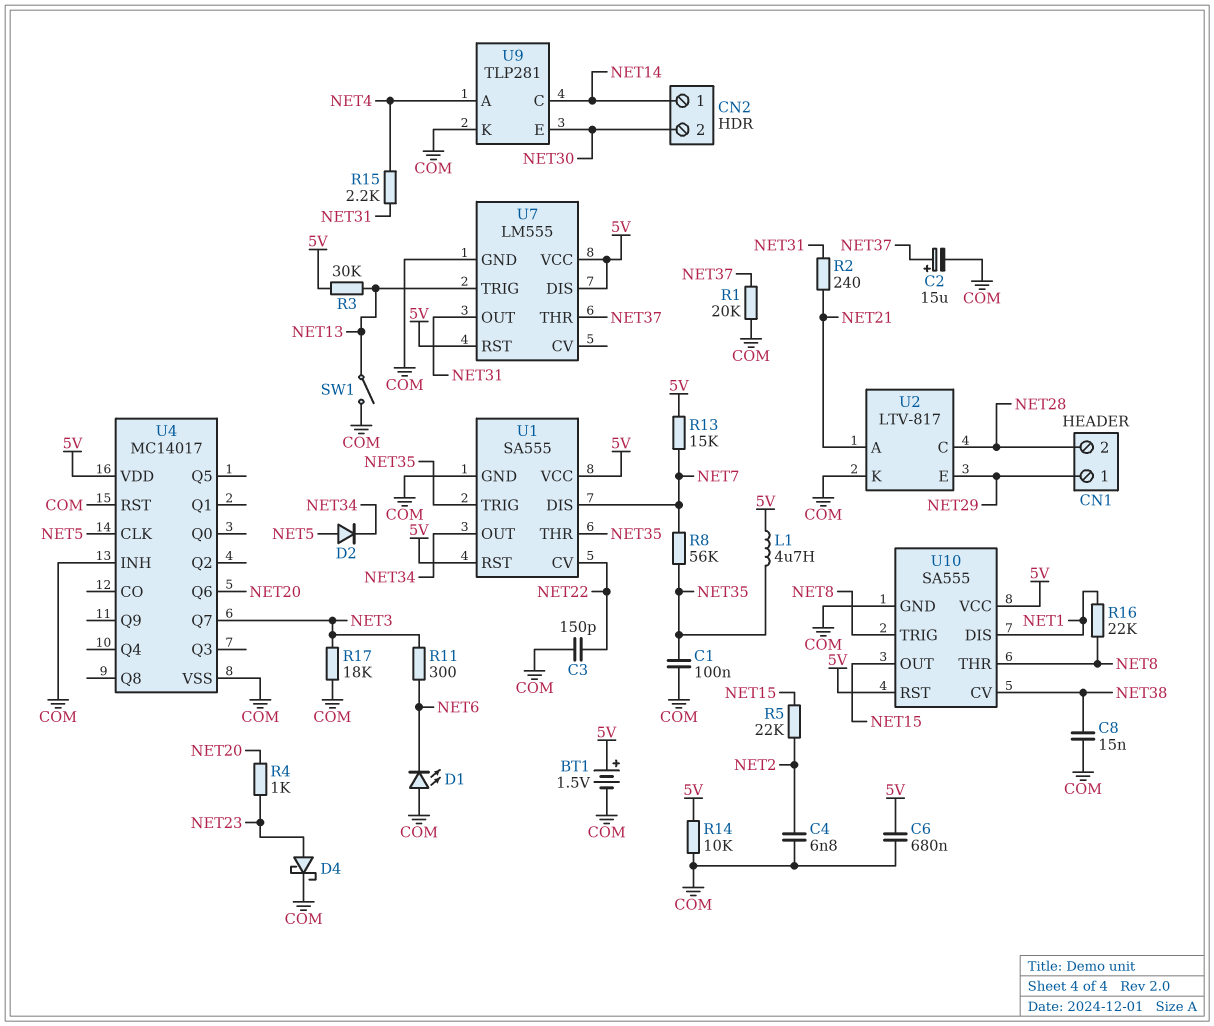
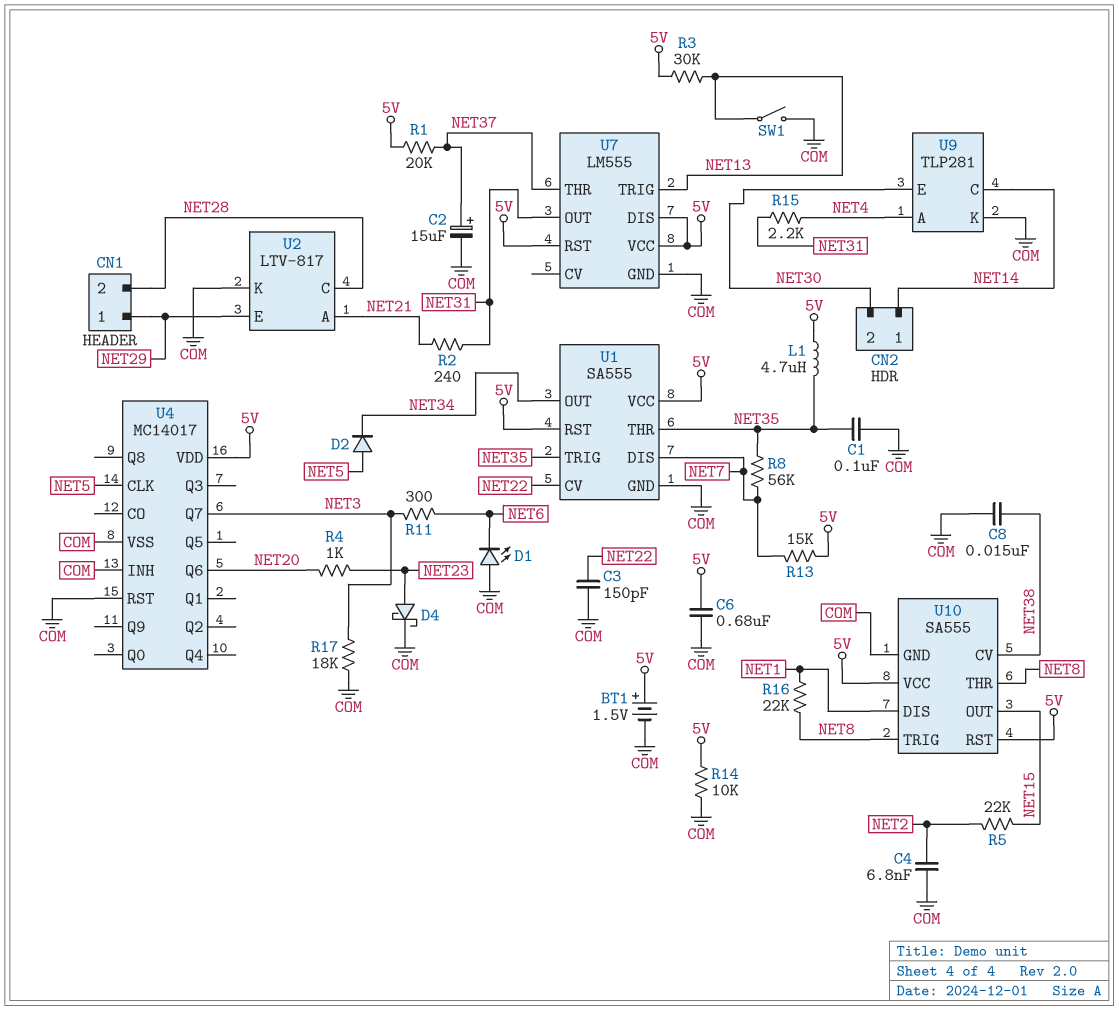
R1: 20k (COM, NET37) -> 20k (5V, NET37)

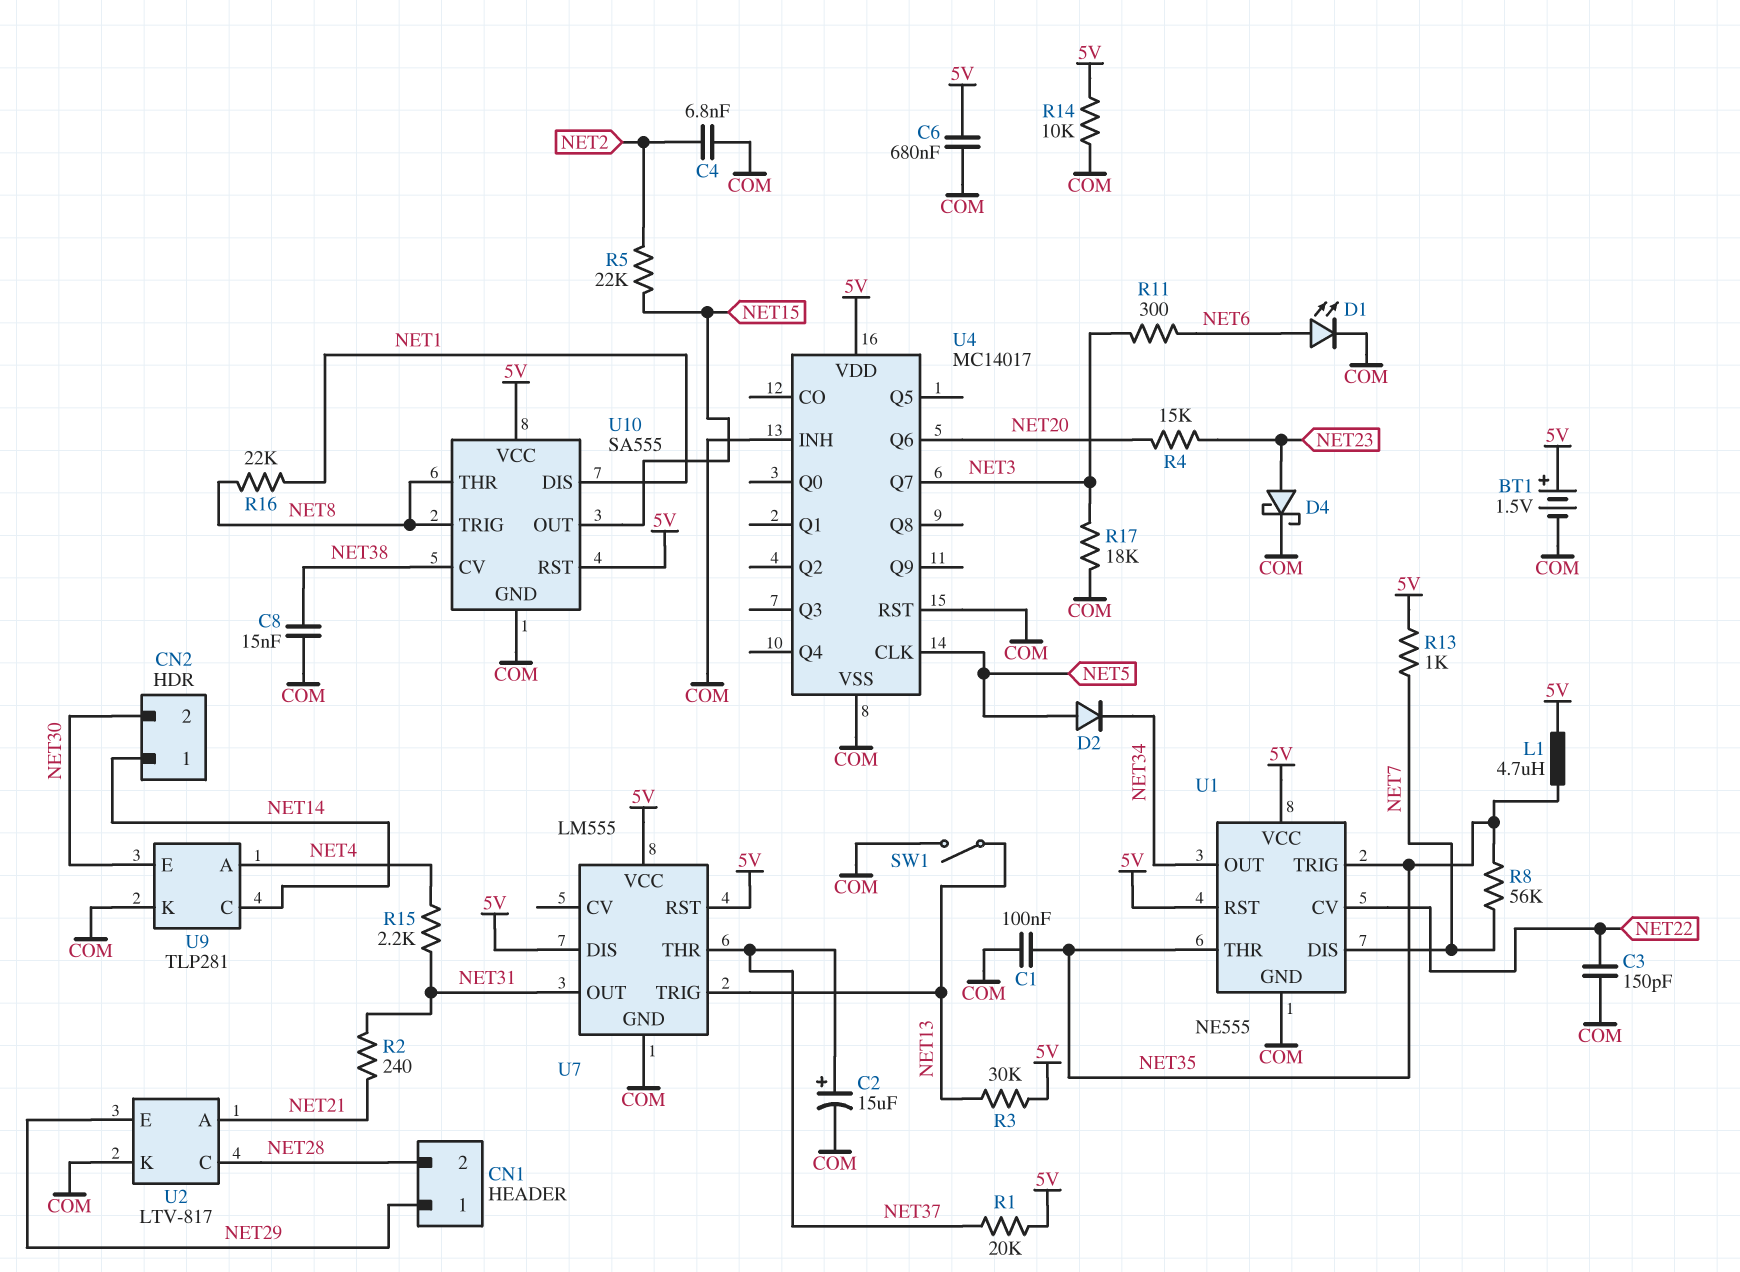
D1: LED (A COM, K NET6) -> LED (A NET6, K COM)
R4: 1k (NET20, NET23) -> 15k (NET20, NET23)
R13: 15k (5V, NET7) -> 1k (5V, NET7)
U1: SA555 -> NE555

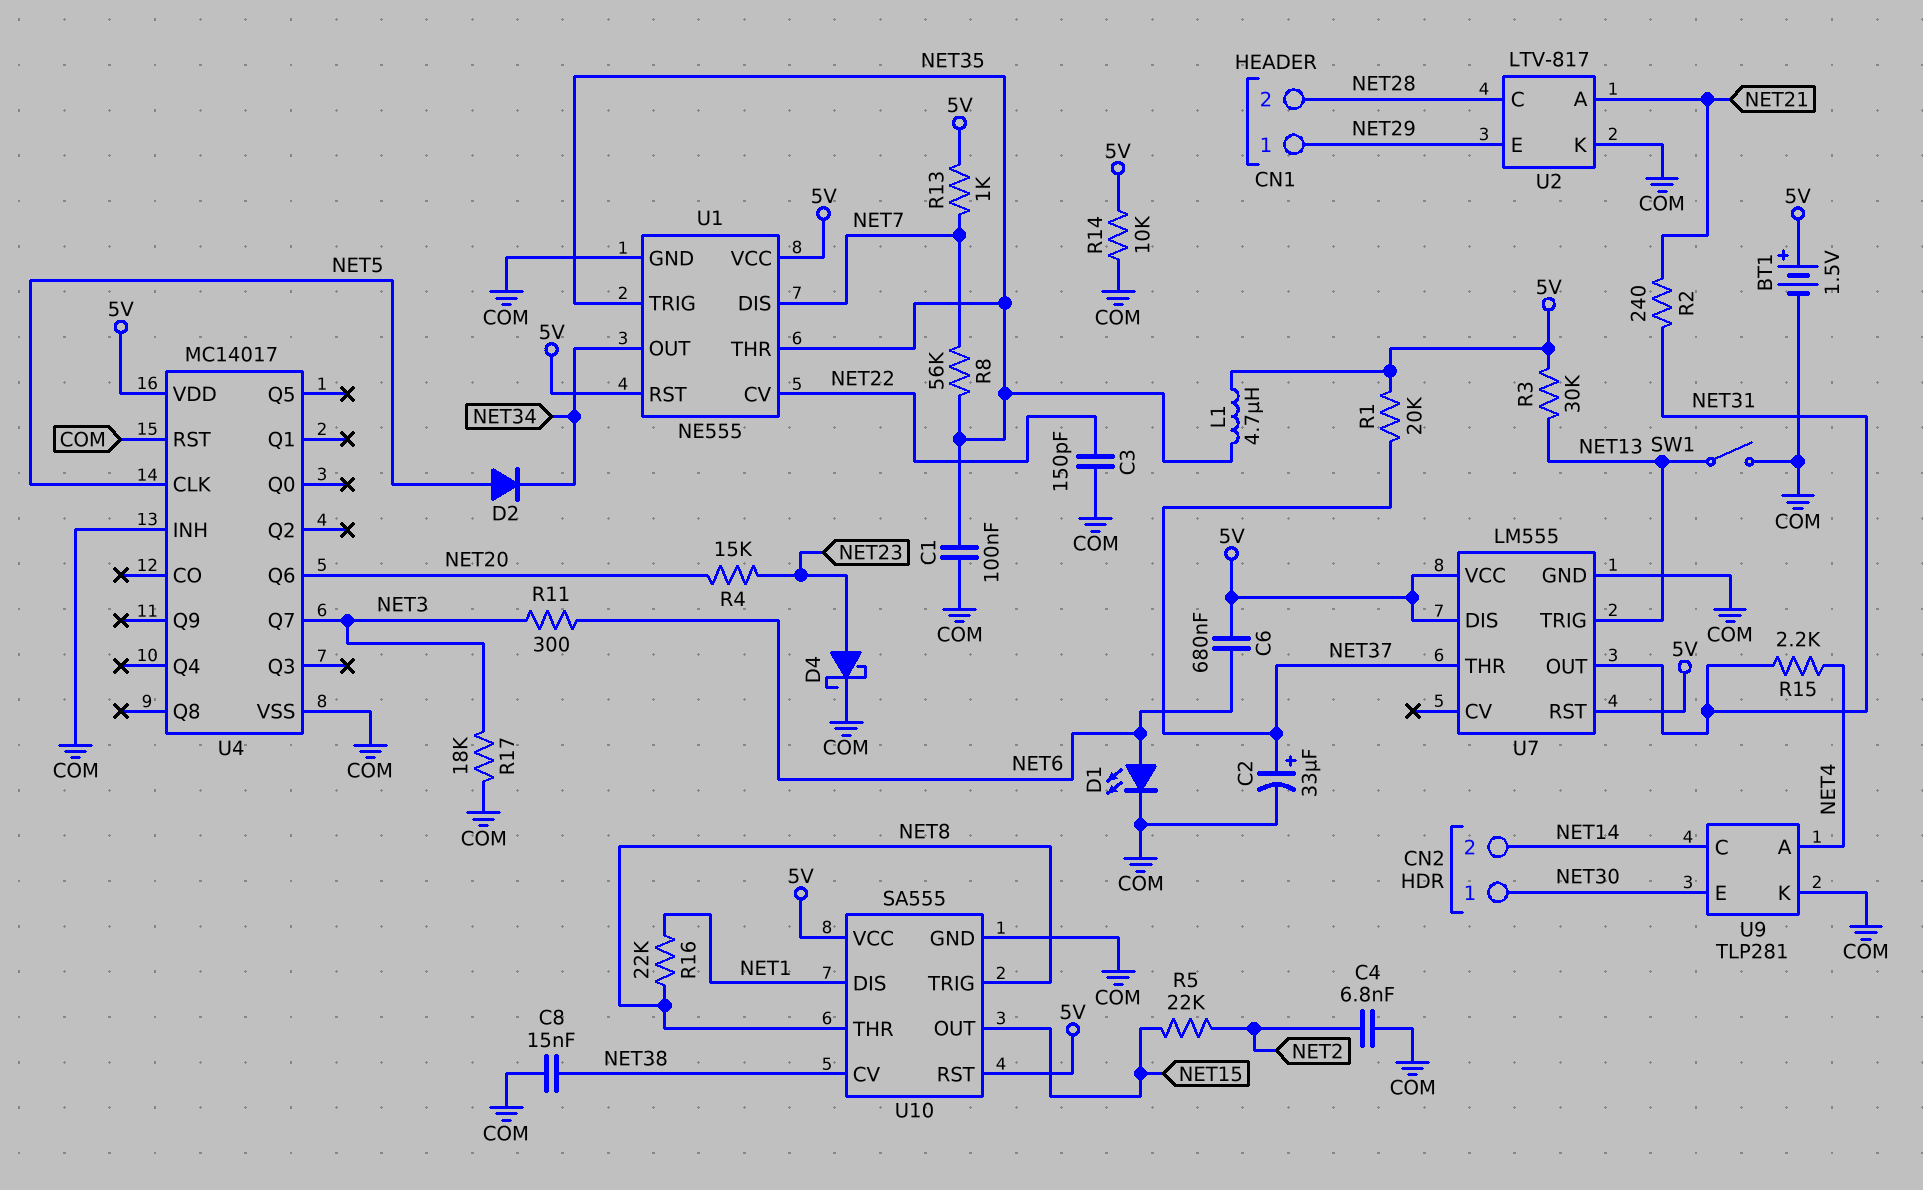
C2: 15uF (plus NET37, minus COM) -> 33uF (plus NET37, minus COM)
C6: 680nF (5V, COM) -> 680nF (5V, NET6)
CN2 pin 1: NET14 -> NET30
CN2 pin 2: NET30 -> NET14

